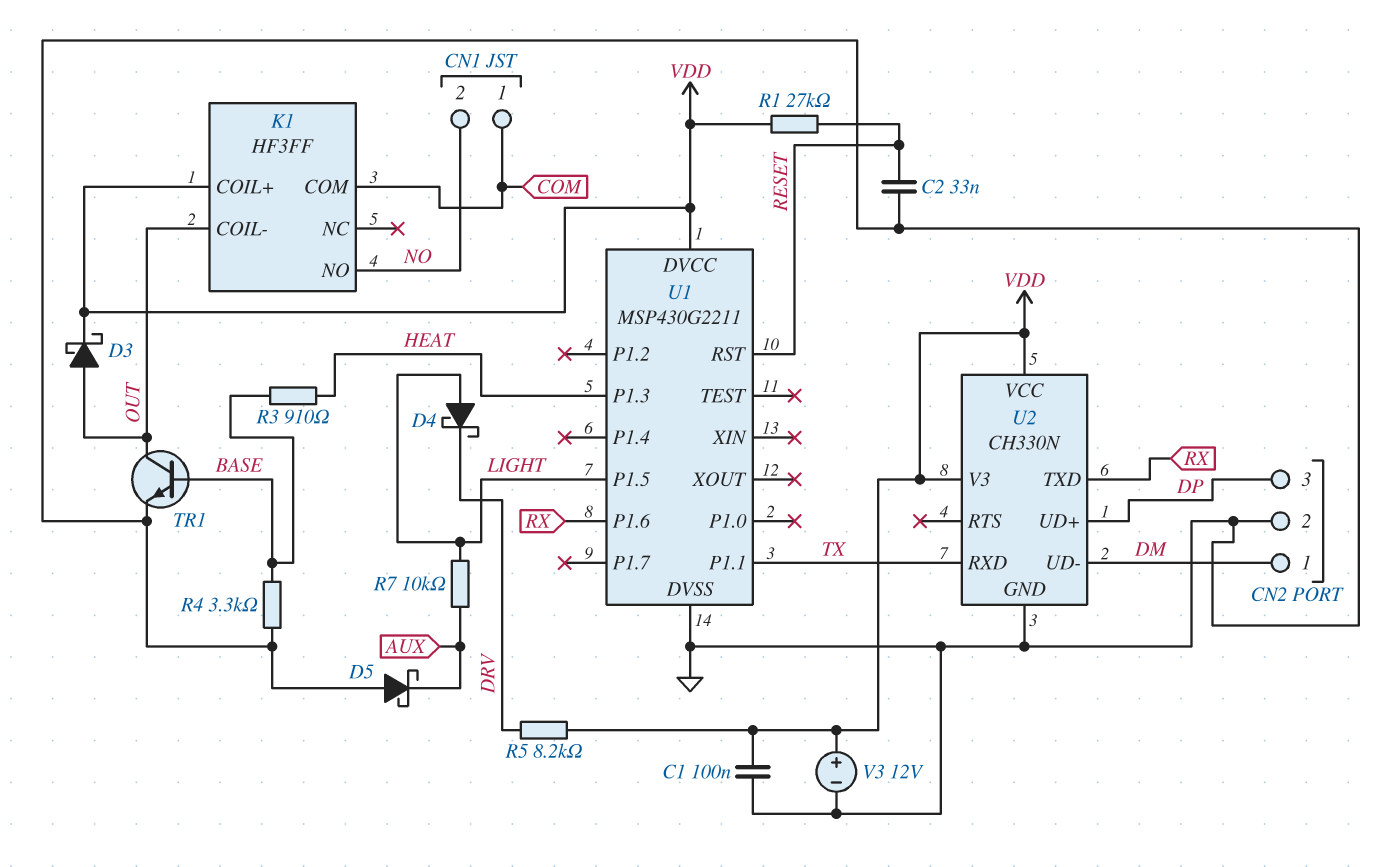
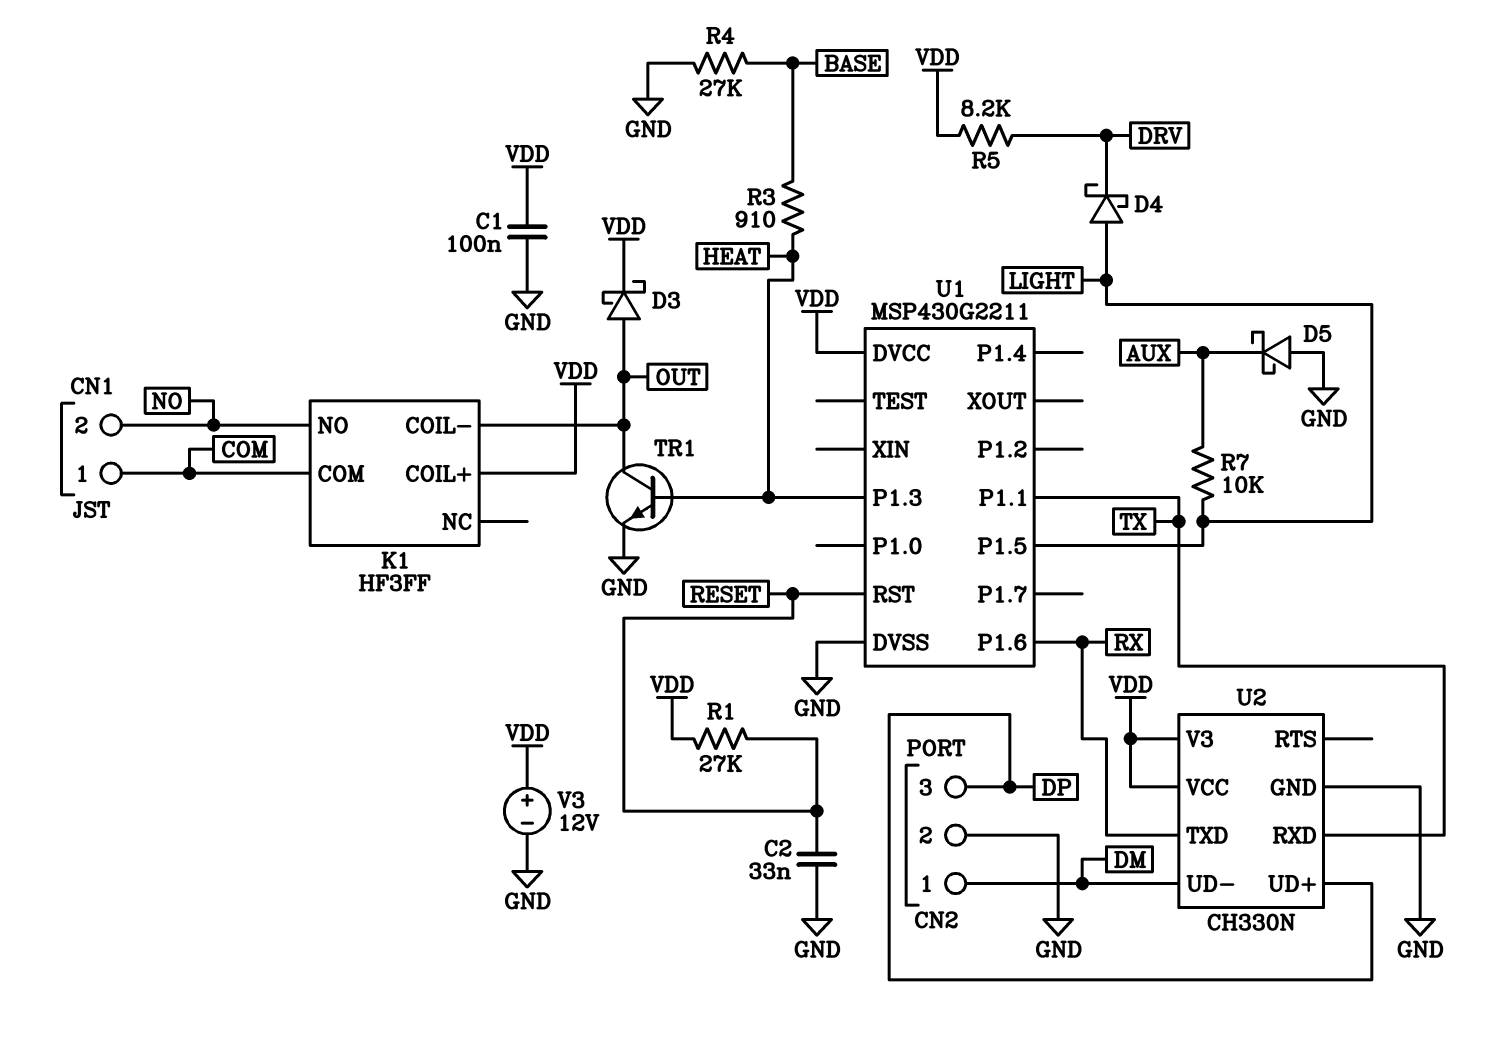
R4: 3.3k (BASE, GND) -> 27k (BASE, GND)
TR1: NPN (B BASE, C OUT, E GND) -> NPN (B HEAT, C OUT, E GND)

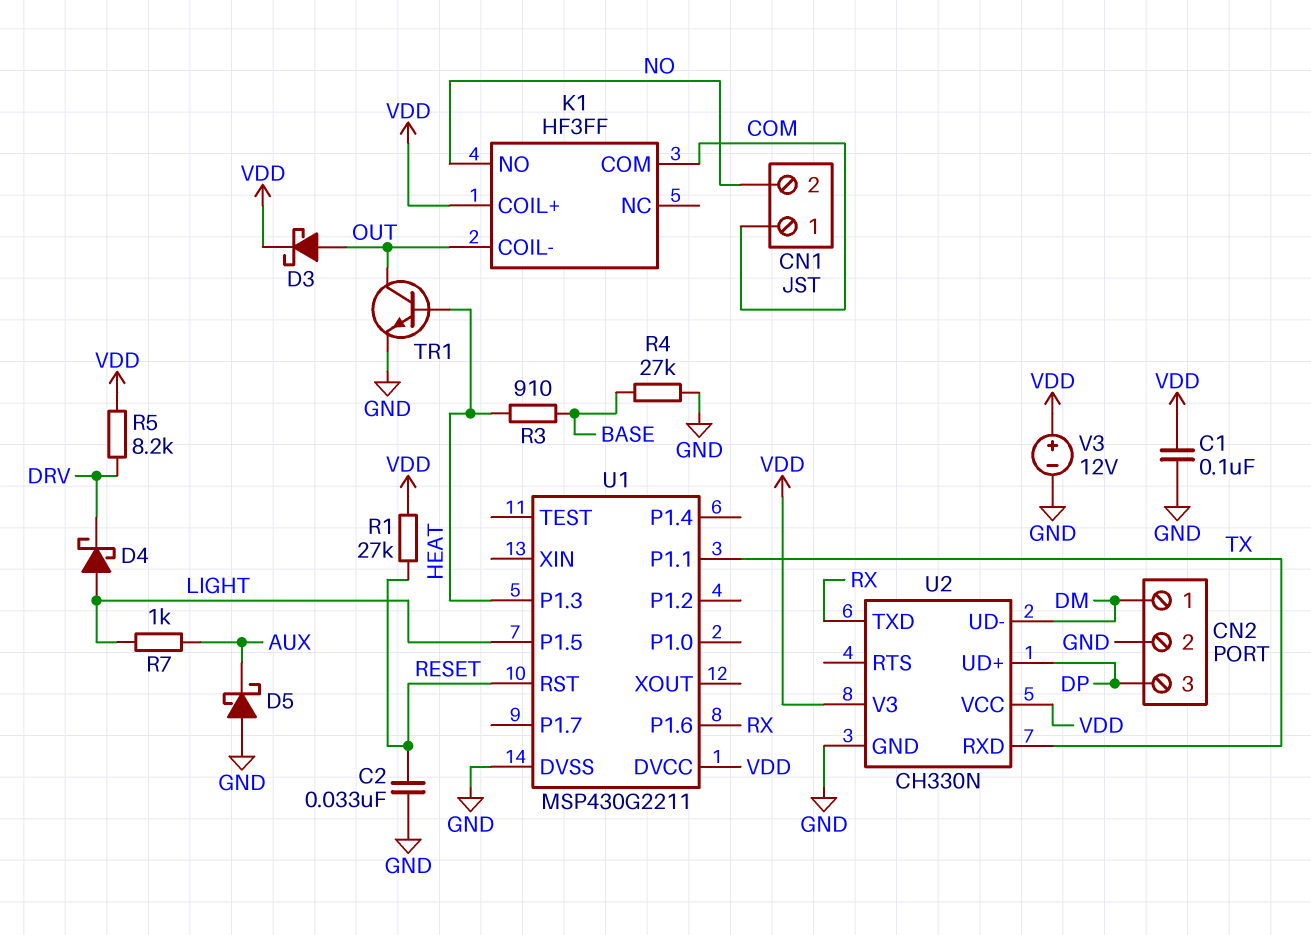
R7: 10k (AUX, LIGHT) -> 1k (AUX, LIGHT)

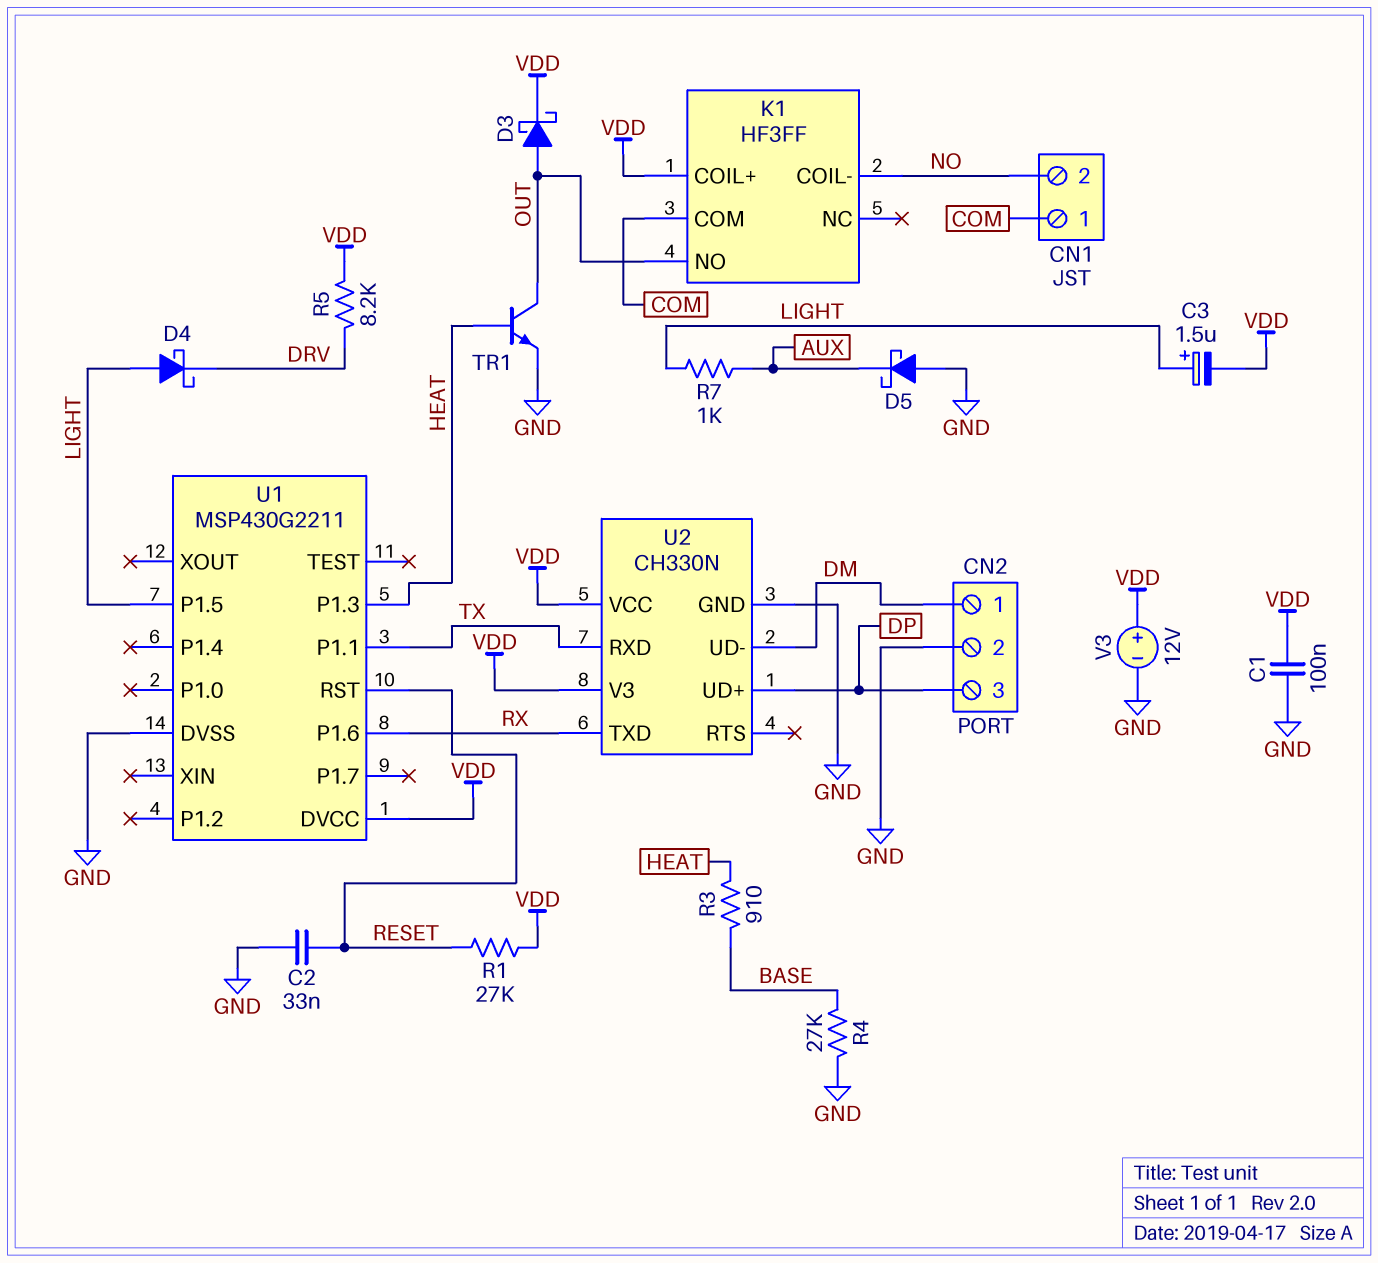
C3: none -> 1.5uF (plus LIGHT, minus VDD)
K1 pin COIL-: OUT -> NO
K1 pin NO: NO -> OUT

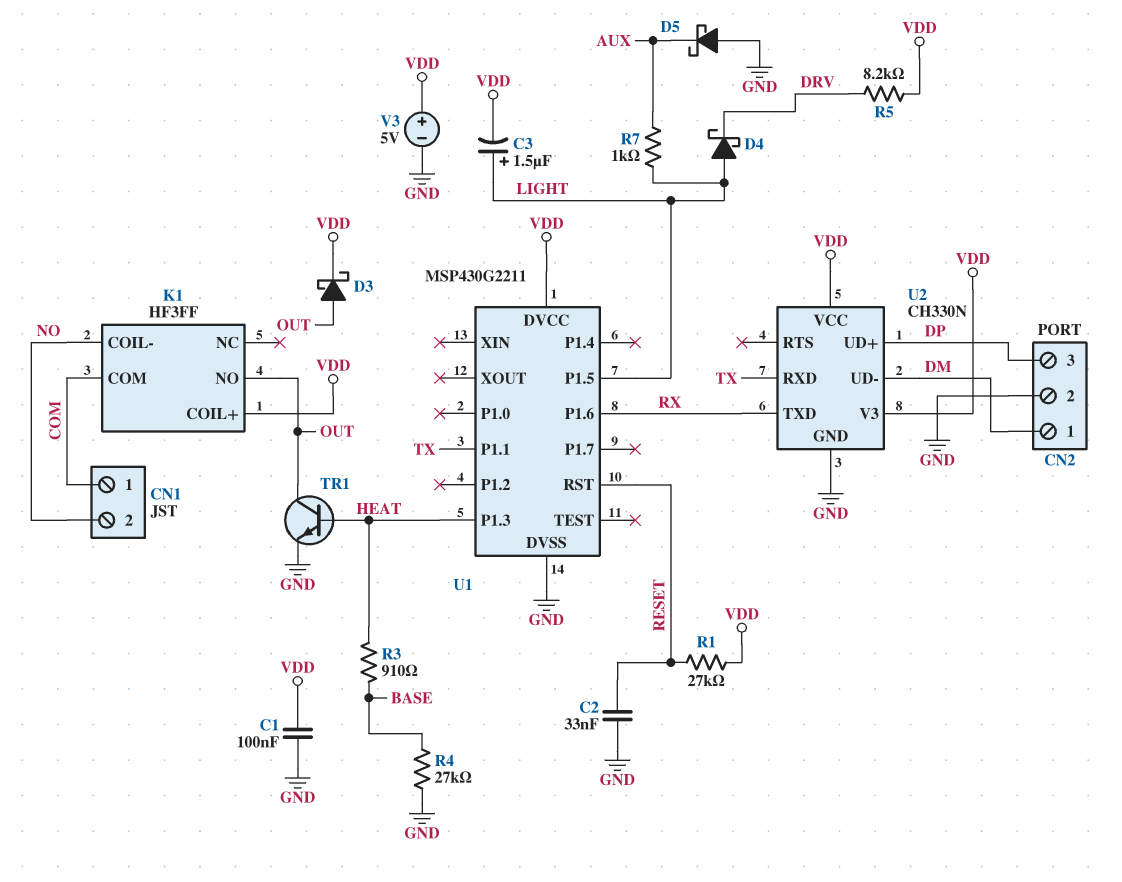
V3: 12V (plus VDD, minus GND) -> 5V (plus VDD, minus GND)

